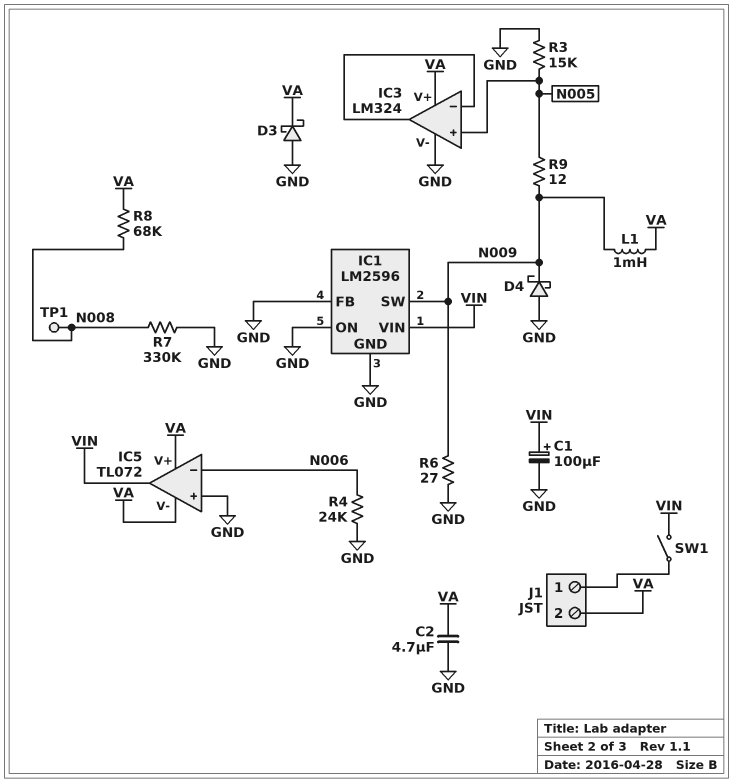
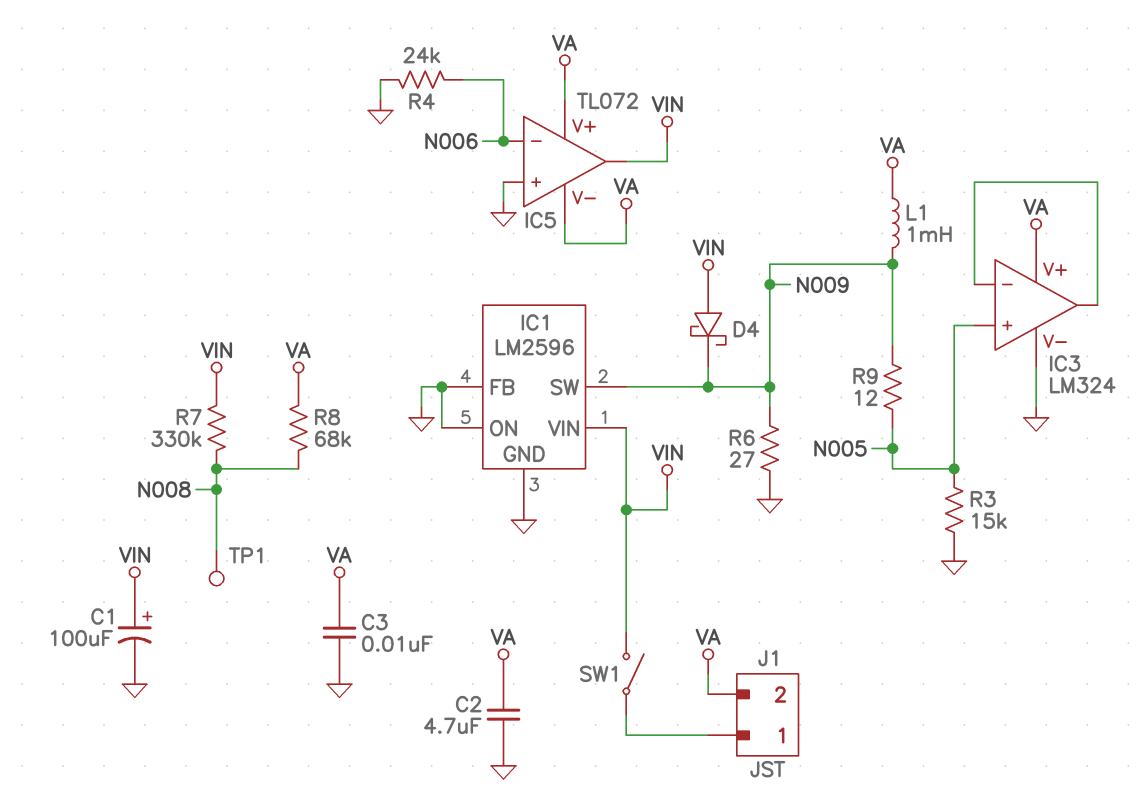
C3: none -> 10nF (GND, VA)
D3: schottky (A GND, K VA) -> none
D4: schottky (A GND, K N009) -> schottky (A VIN, K N009)
R7: 330k (GND, N008) -> 330k (N008, VIN)

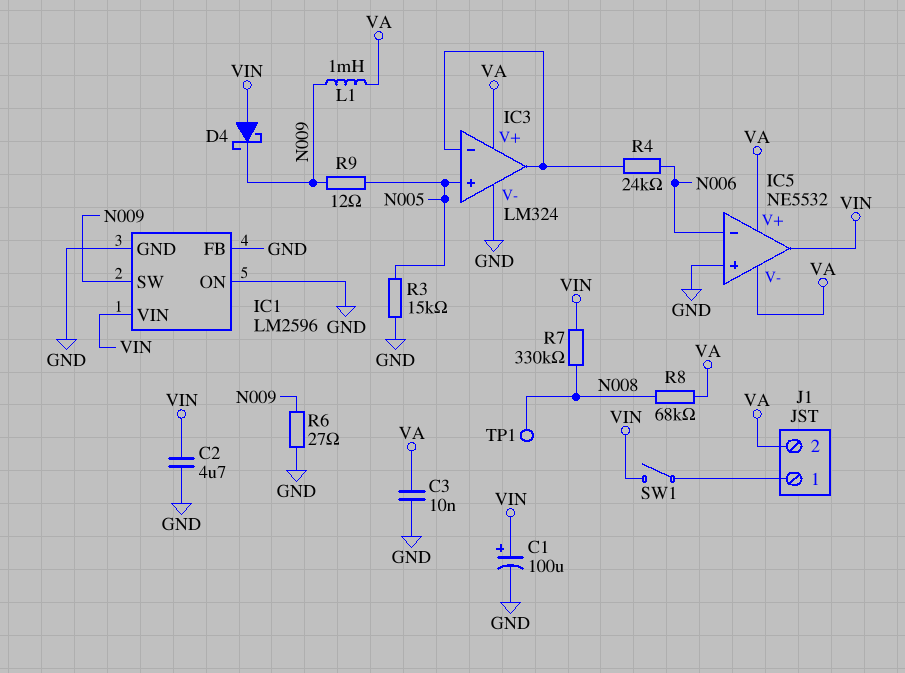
C2: 4.7uF (GND, VA) -> 4.7uF (GND, VIN)
IC5: TL072 -> NE5532
R4: 24k (GND, N006) -> 24k (IC3/in-, N006)

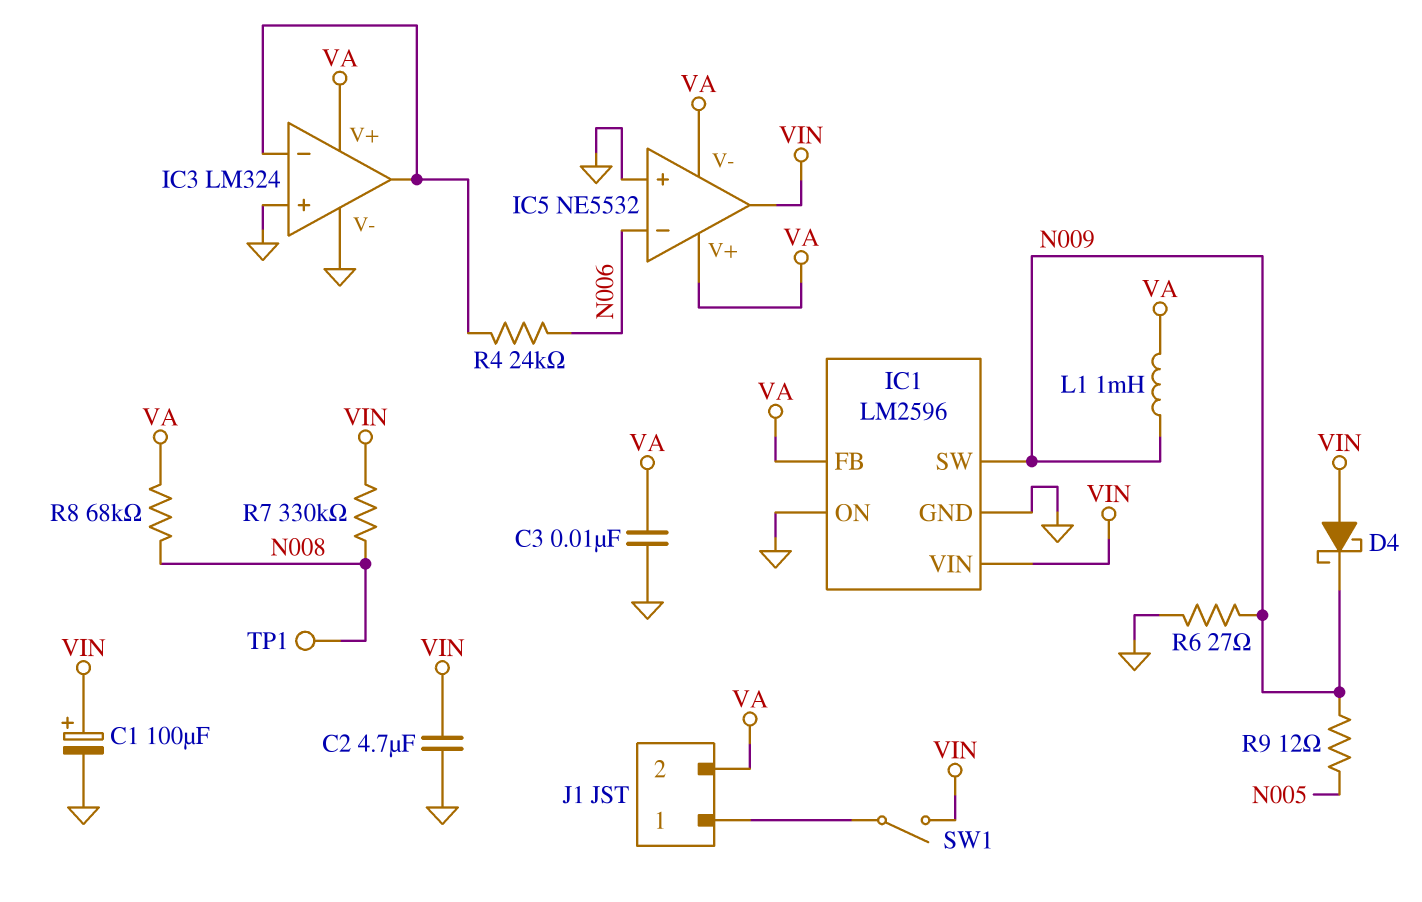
IC1 pin FB: GND -> VA
IC3 pin in+: N005 -> GND
R3: 15k (GND, N005) -> none

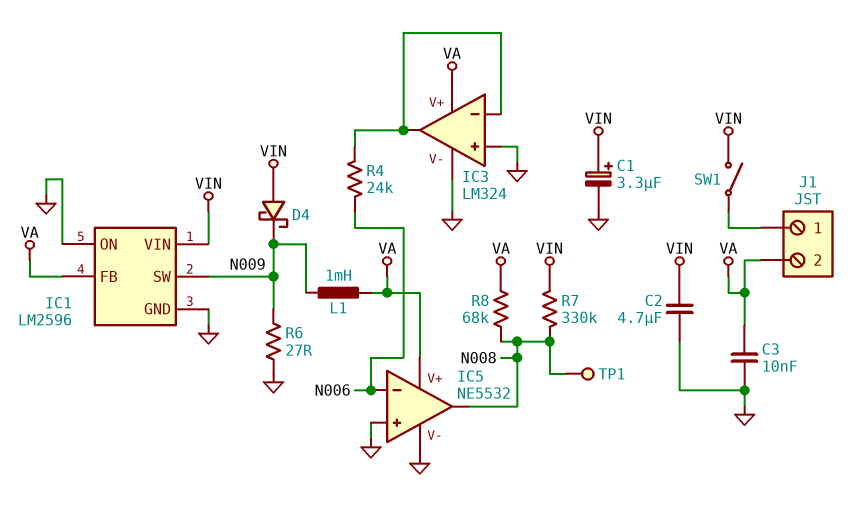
C1: 100uF (plus VIN, minus GND) -> 3.3uF (plus VIN, minus GND)
IC5 pin V-: VA -> GND
IC5 pin out: VIN -> N008
R9: 12 (N005, N009) -> none

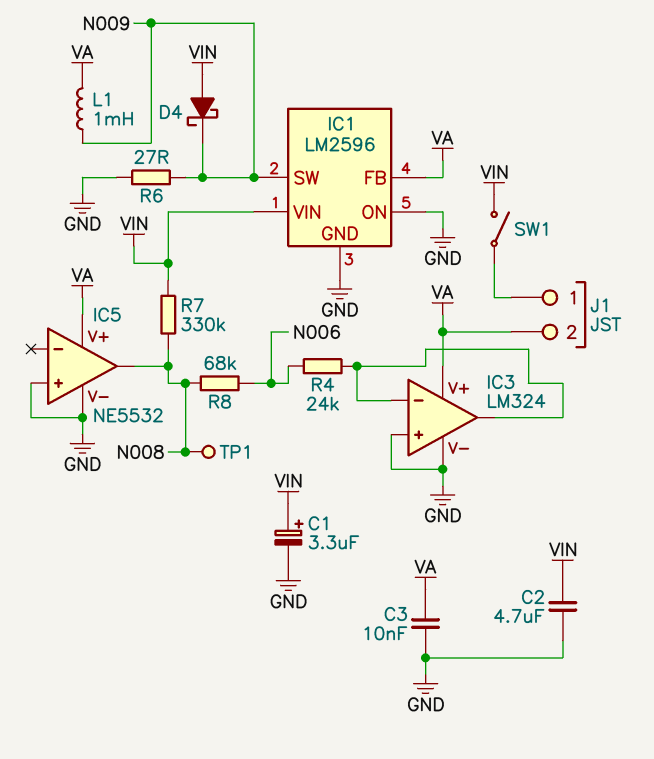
IC5 pin in-: N006 -> none
R8: 68k (N008, VA) -> 68k (N006, N008)

